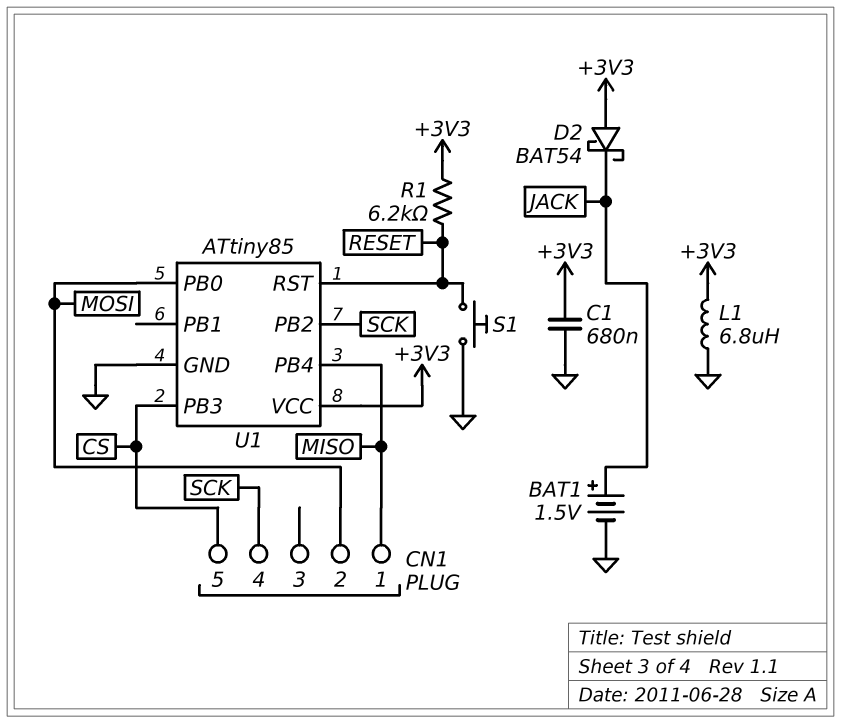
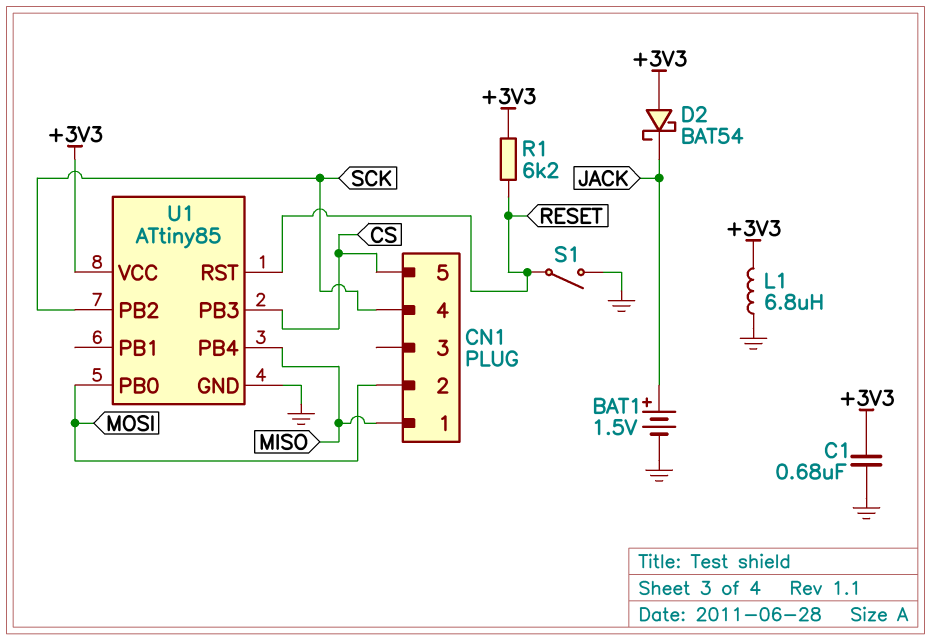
S1: button (GND, RESET) -> switch (GND, RESET)

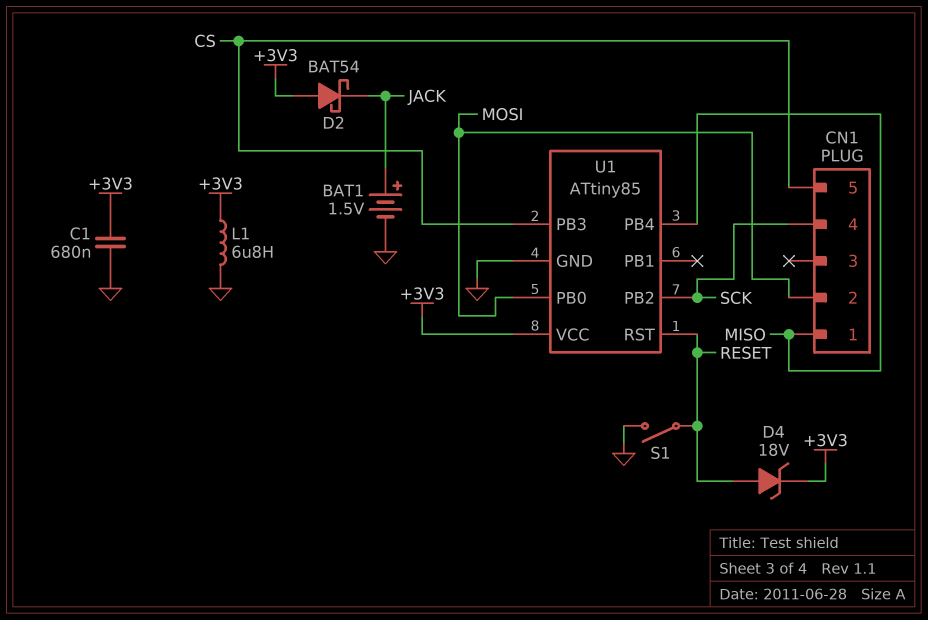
D4: none -> zener 18V (A RESET, K +3V3)
R1: 6.2k (+3V3, RESET) -> none

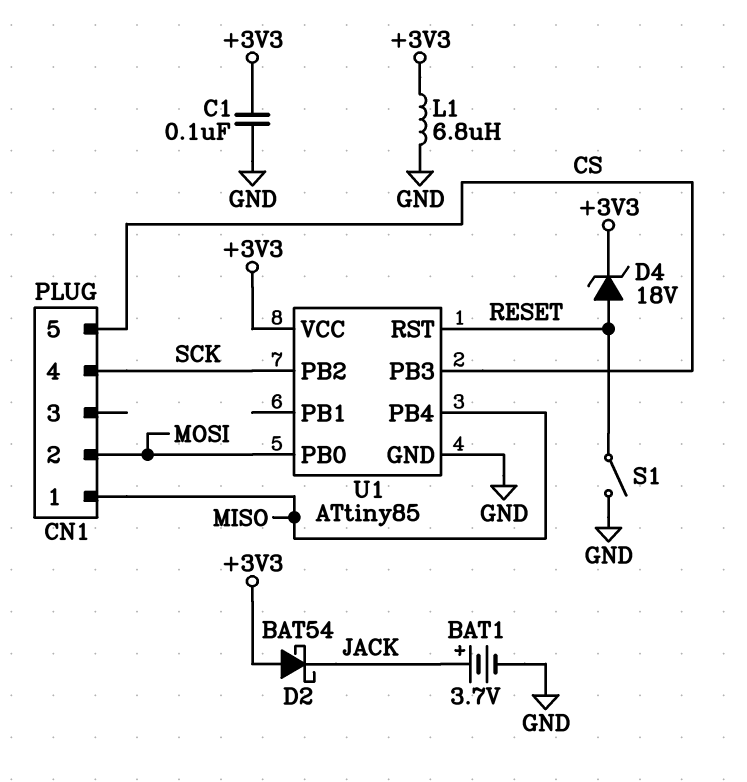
BAT1: 1.5V (plus JACK, minus GND) -> 3.7V (plus JACK, minus GND)
C1: 680nF (+3V3, GND) -> 100nF (+3V3, GND)

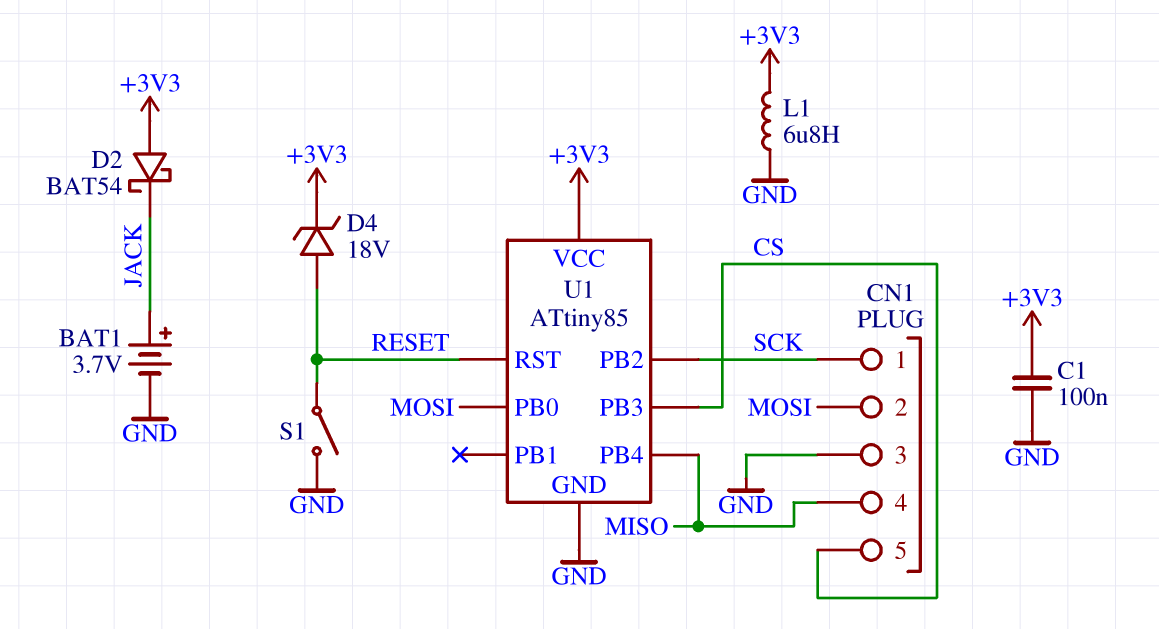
CN1 pin 1: MISO -> SCK
CN1 pin 3: none -> GND
CN1 pin 4: SCK -> MISO

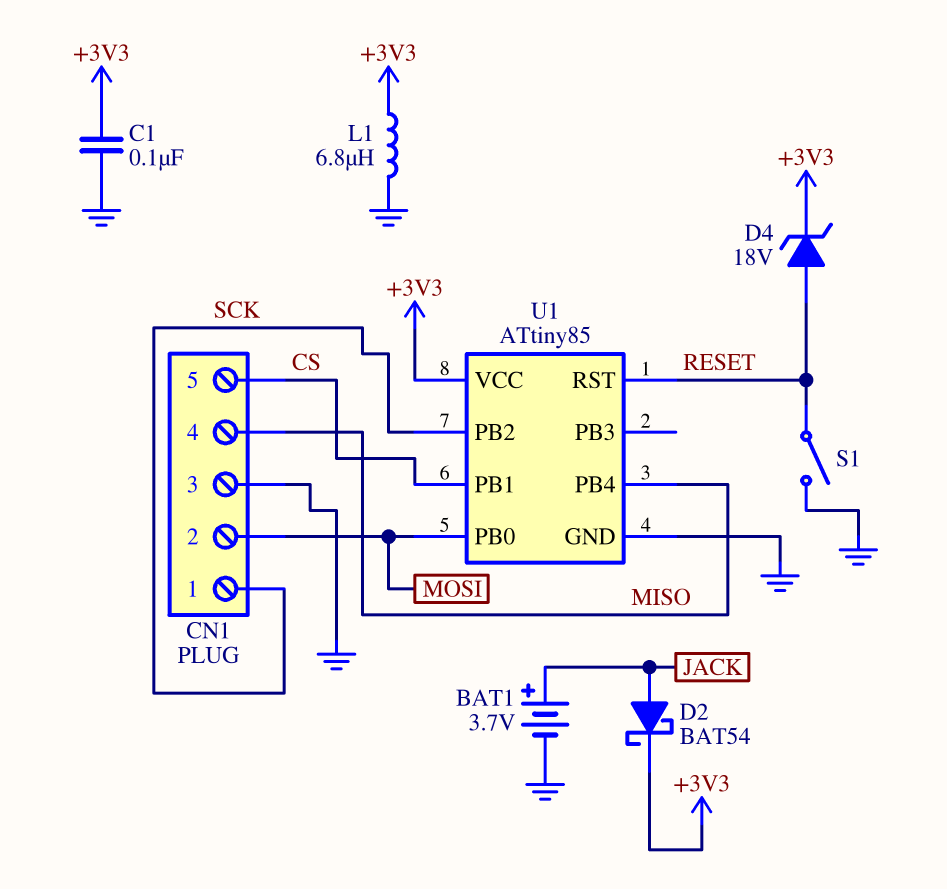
D2: schottky BAT54 (A +3V3, K JACK) -> schottky BAT54 (A JACK, K +3V3)
U1 pin PB1: none -> CS
U1 pin PB3: CS -> none

